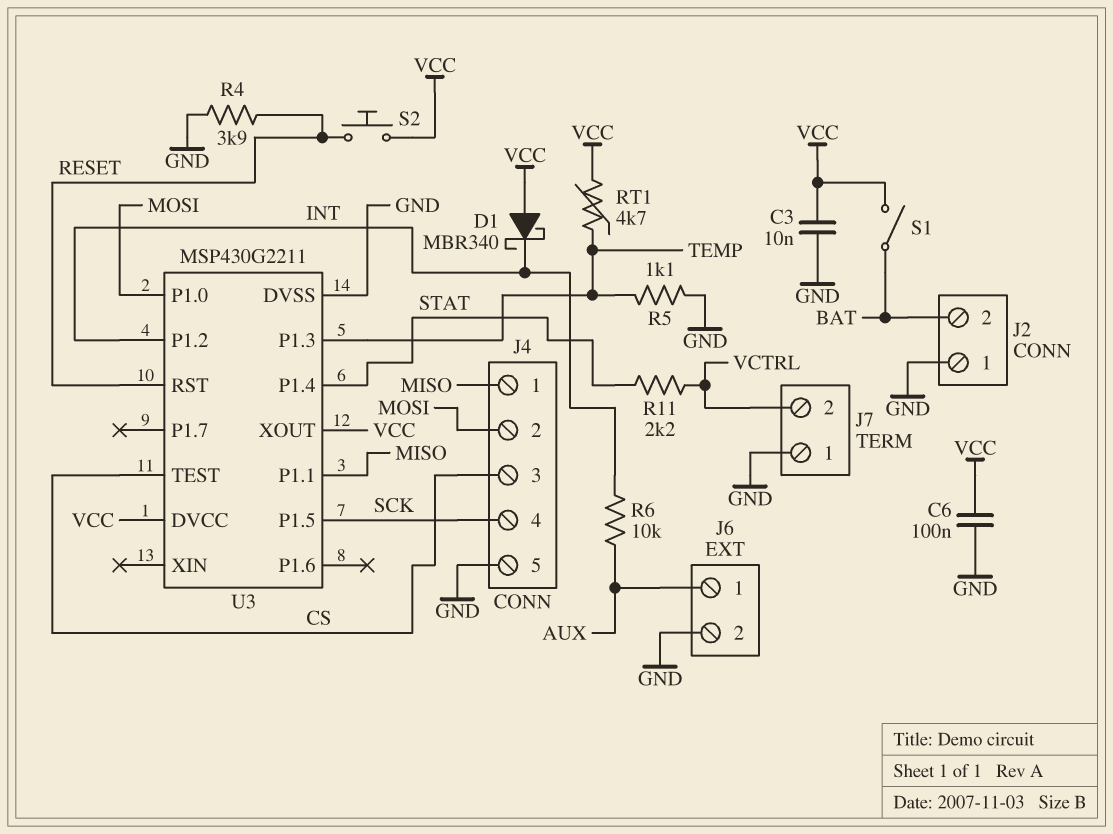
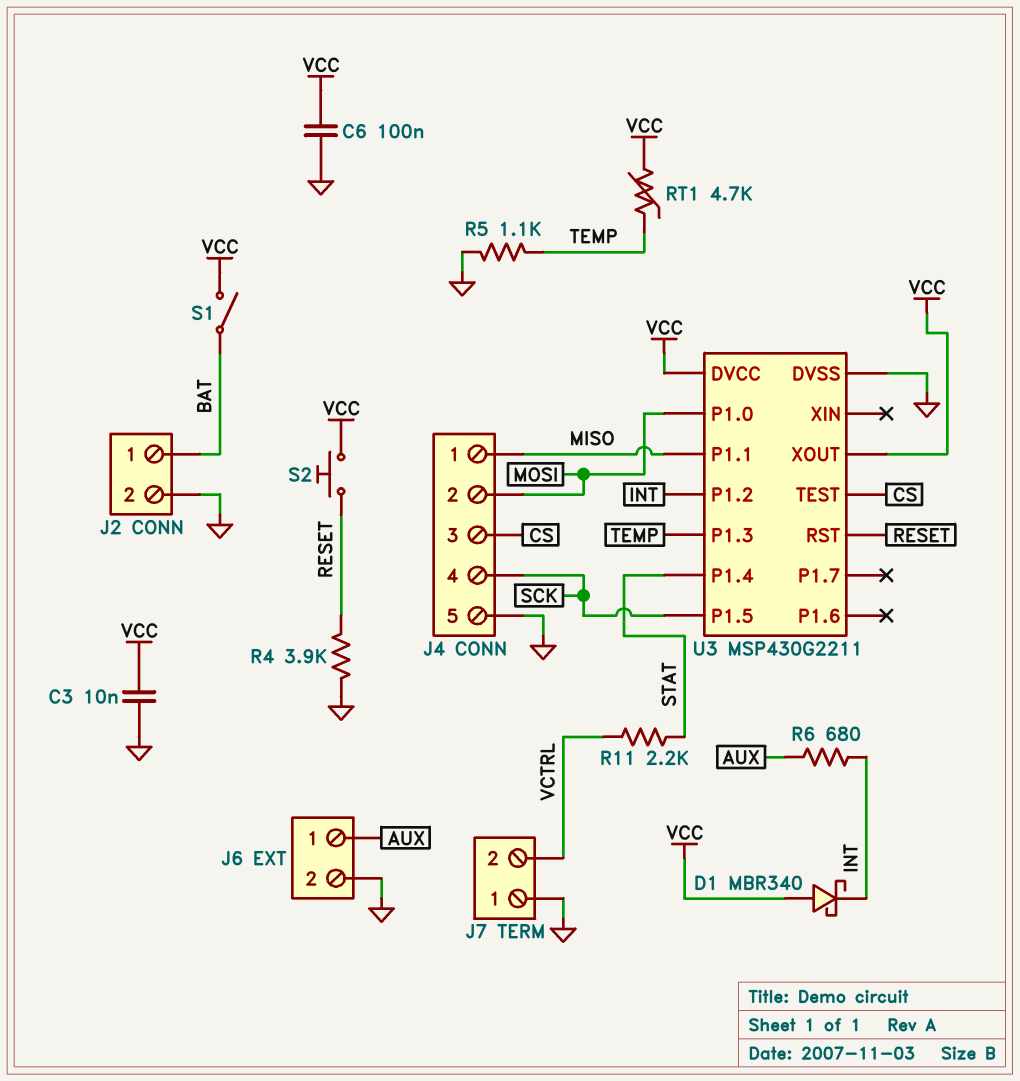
J2 pin 1: GND -> BAT
J2 pin 2: BAT -> GND
R6: 10k (AUX, INT) -> 680 (AUX, INT)

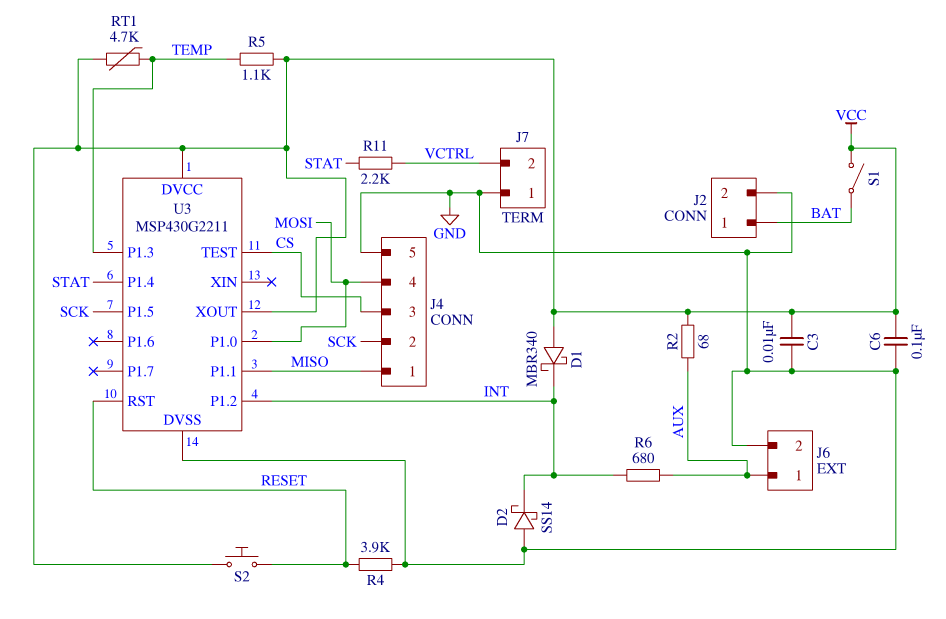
D2: none -> schottky SS14 (A GND, K INT)
J4 pin 2: MOSI -> SCK
J4 pin 4: SCK -> MOSI
R2: none -> 68 (AUX, VCC)
R5: 1.1k (GND, TEMP) -> 1.1k (TEMP, VCC)

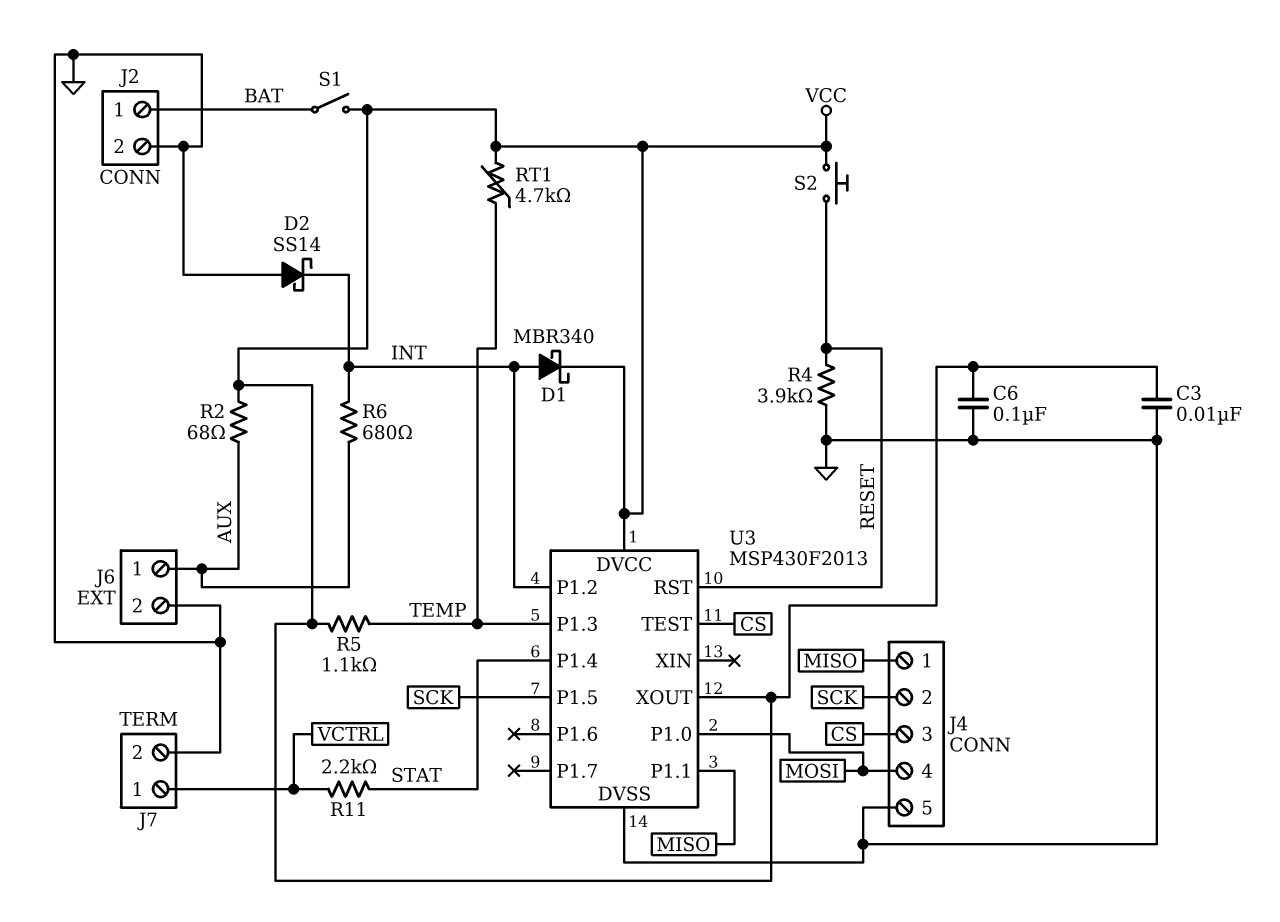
D1: schottky MBR340 (A VCC, K INT) -> schottky MBR340 (A INT, K VCC)
J7 pin 1: GND -> VCTRL
J7 pin 2: VCTRL -> GND
U3: MSP430G2211 -> MSP430F2013

